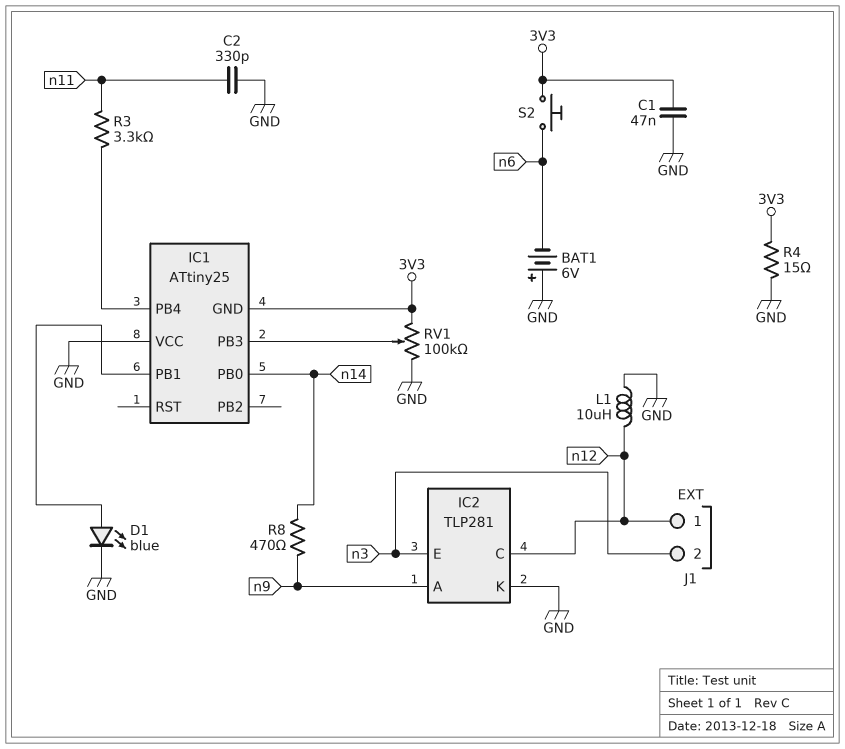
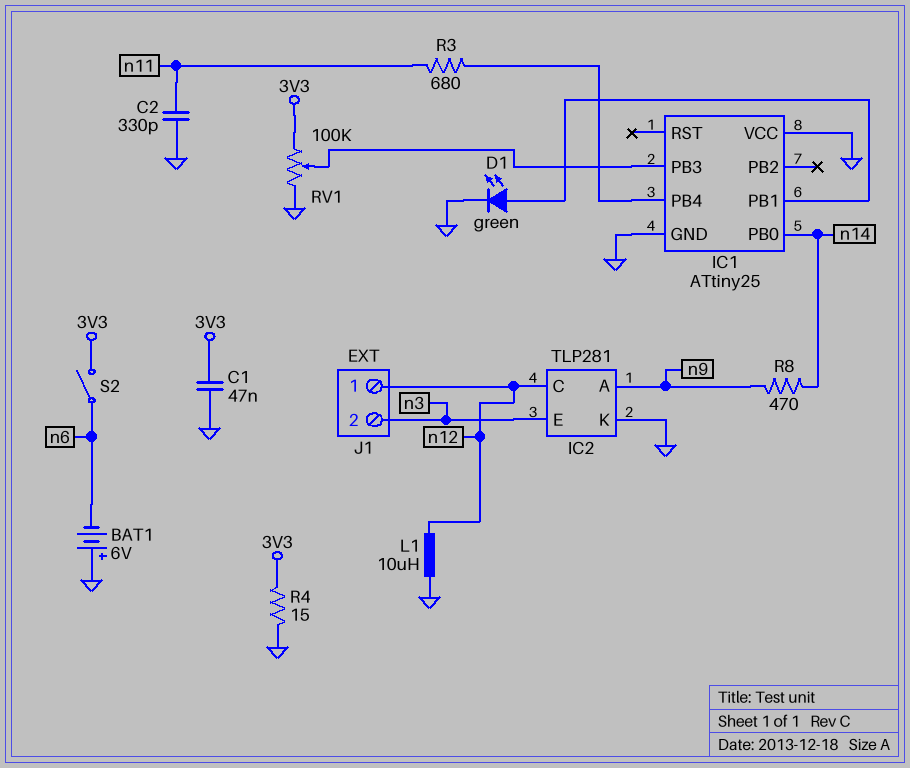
D1: LED blue (A IC1/PB1, K GND) -> LED green (A IC1/PB1, K GND)
IC1 pin GND: 3V3 -> GND
R3: 3.3k (IC1/PB4, n11) -> 680 (IC1/PB4, n11)
S2: button (3V3, n6) -> switch (3V3, n6)

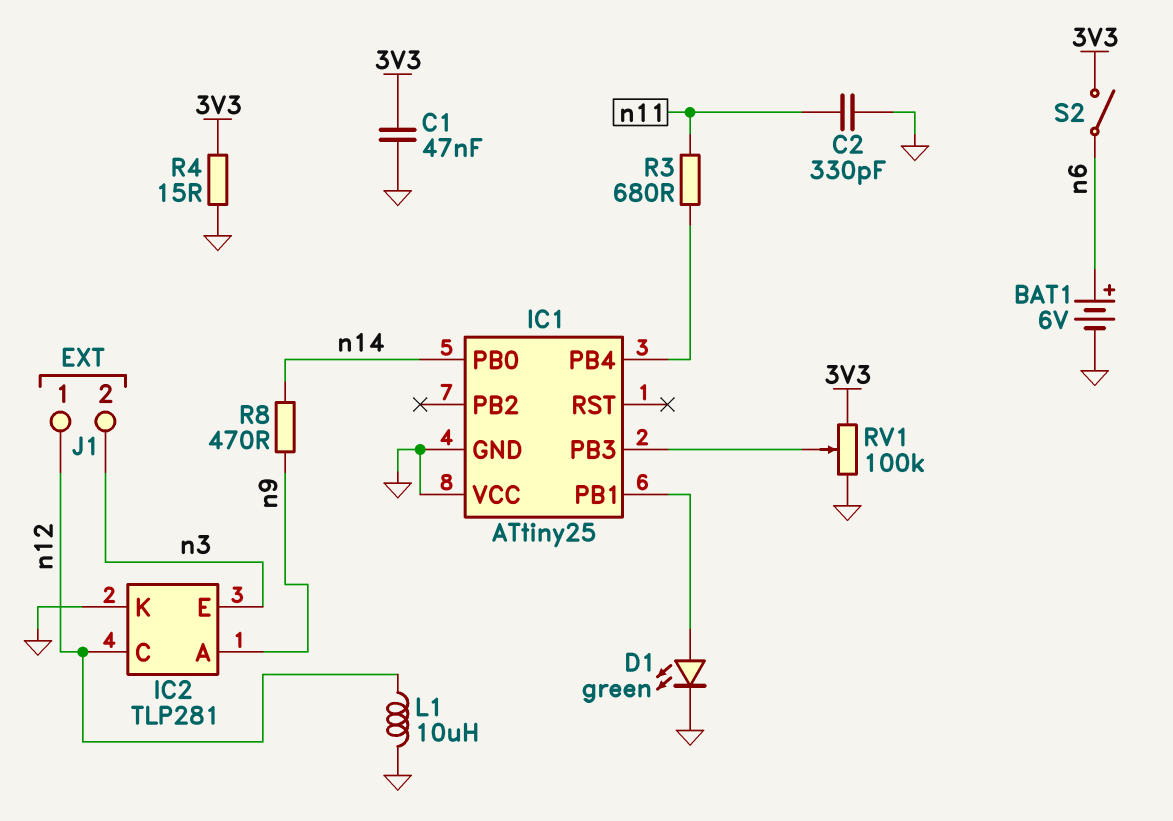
BAT1: 6V (plus GND, minus n6) -> 6V (plus n6, minus GND)

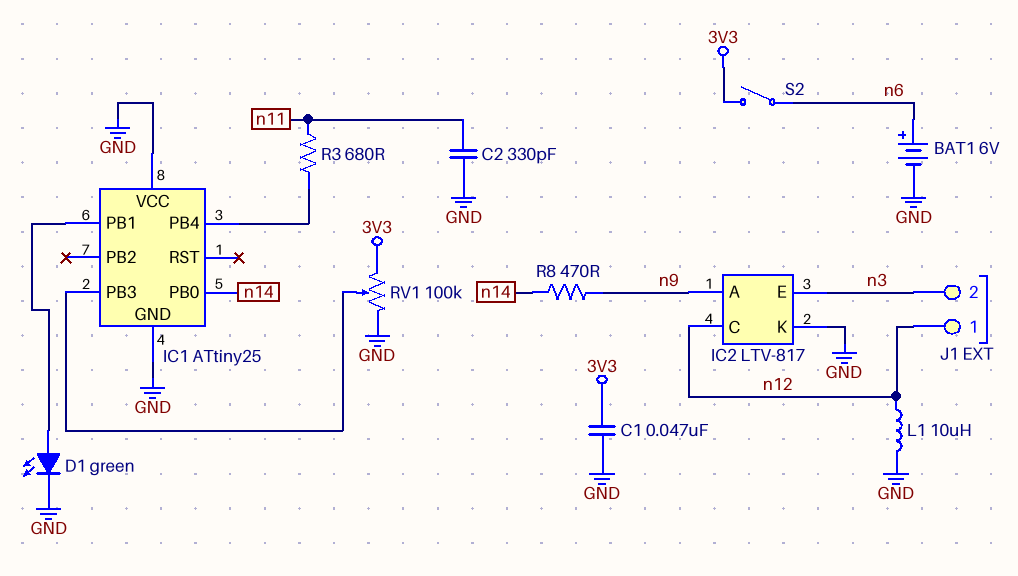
IC2: TLP281 -> LTV-817
R4: 15 (3V3, GND) -> none

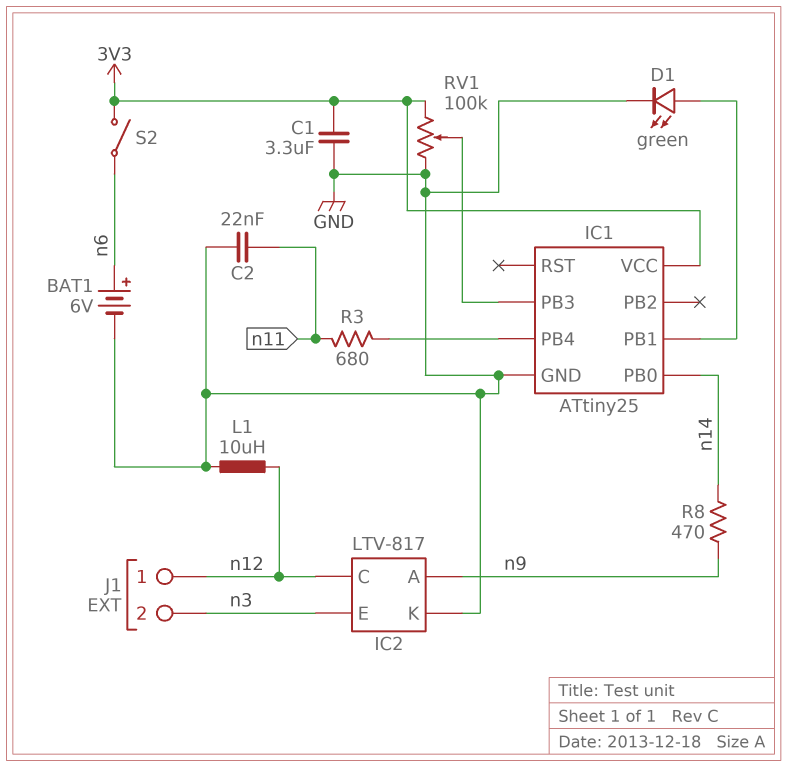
C1: 47nF (3V3, GND) -> 3.3uF (3V3, GND)
C2: 330pF (GND, n11) -> 22nF (GND, n11)
IC1 pin VCC: GND -> 3V3

